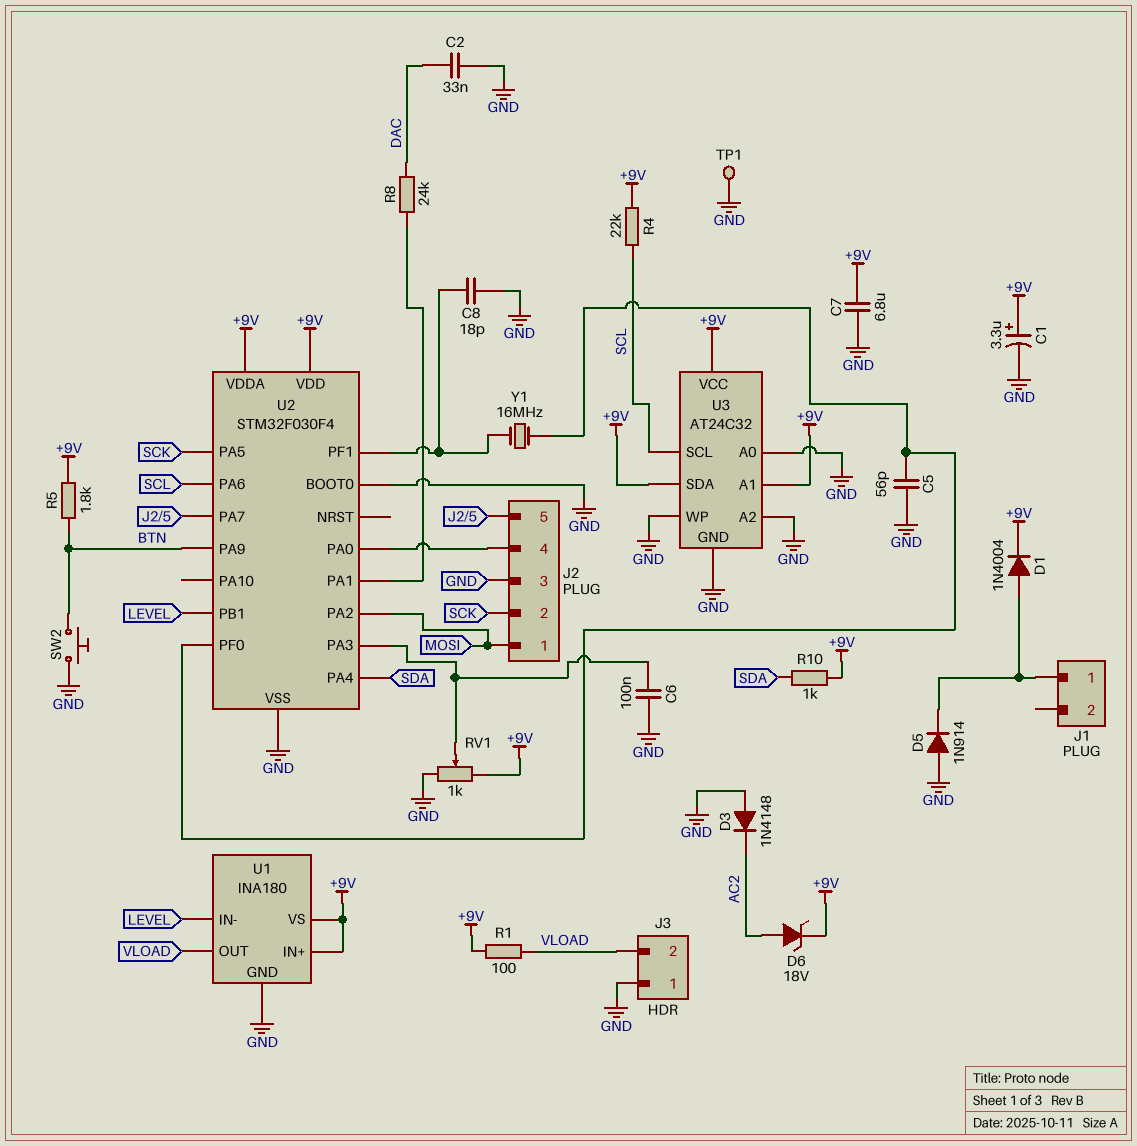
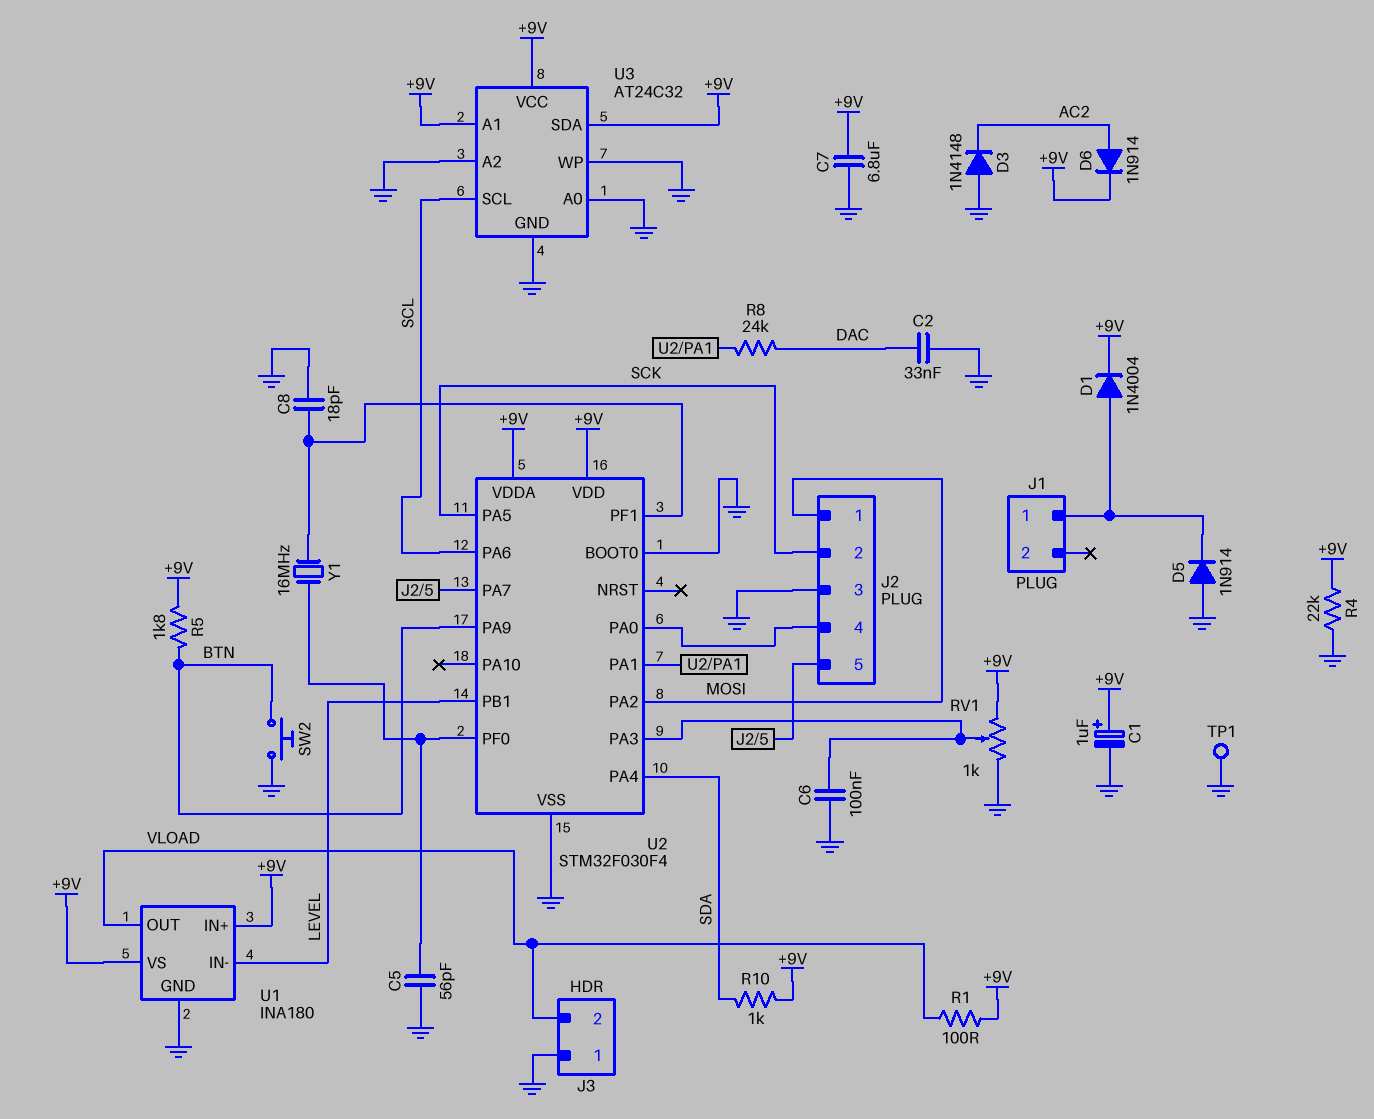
C1: 3.3uF (plus +9V, minus GND) -> 1uF (plus +9V, minus GND)
D6: zener 18V (A AC2, K +9V) -> diode 1N914 (A AC2, K +9V)
R4: 22k (+9V, SCL) -> 22k (+9V, GND)

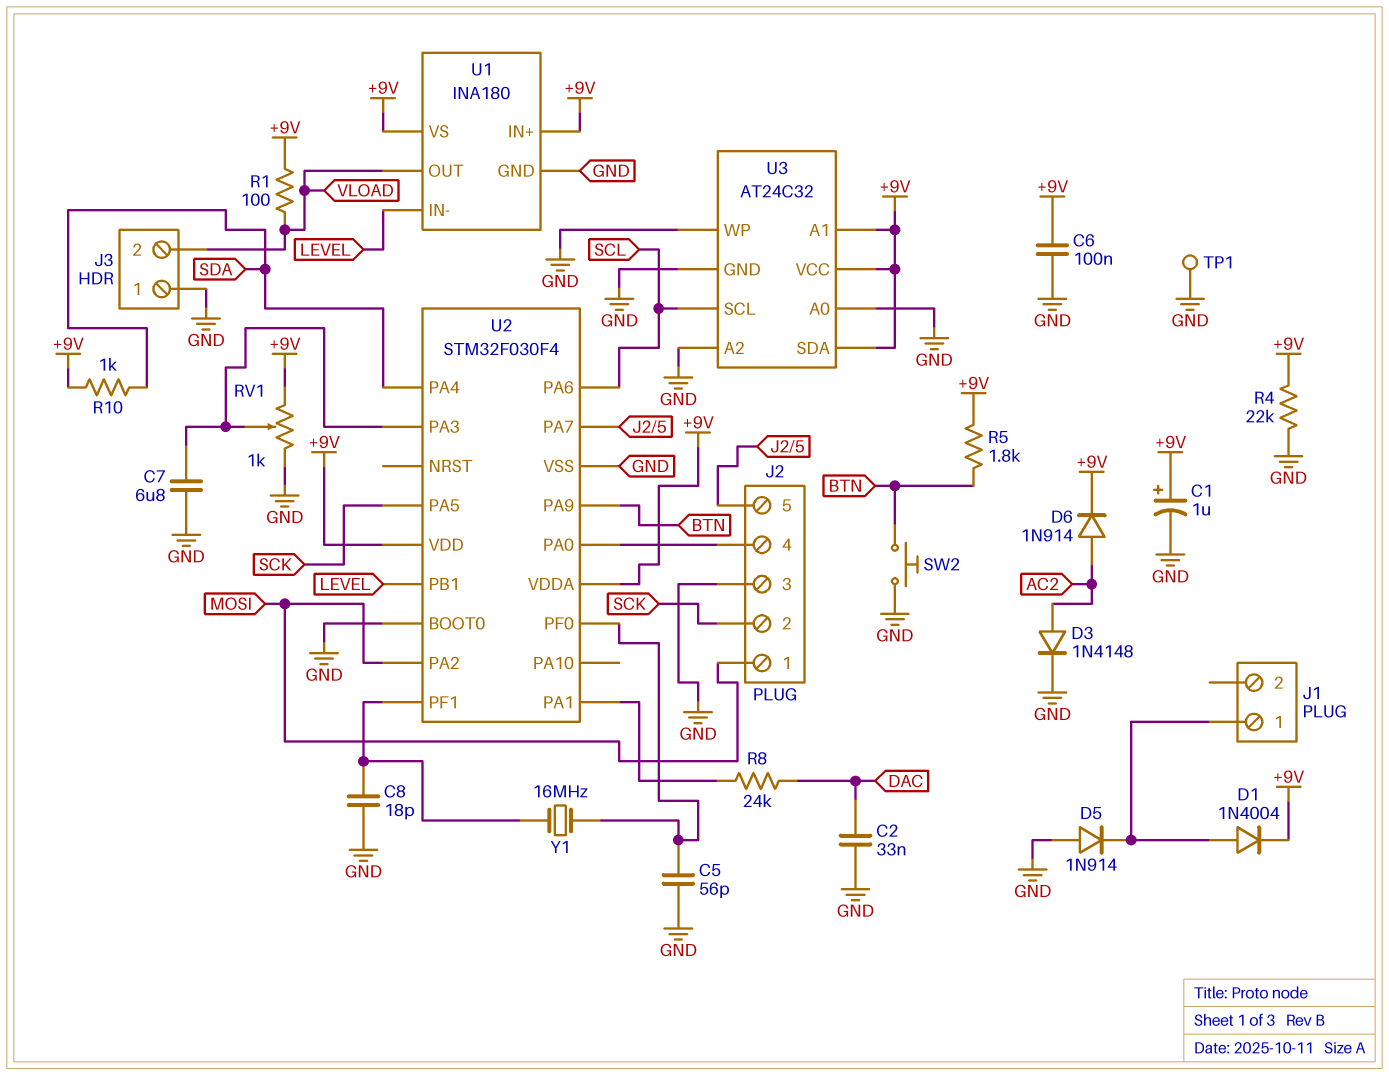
C6: 100nF (GND, U2/PA3) -> 100nF (+9V, GND)
C7: 6.8uF (+9V, GND) -> 6.8uF (GND, U2/PA3)
D3: diode 1N4148 (A GND, K AC2) -> diode 1N4148 (A AC2, K GND)

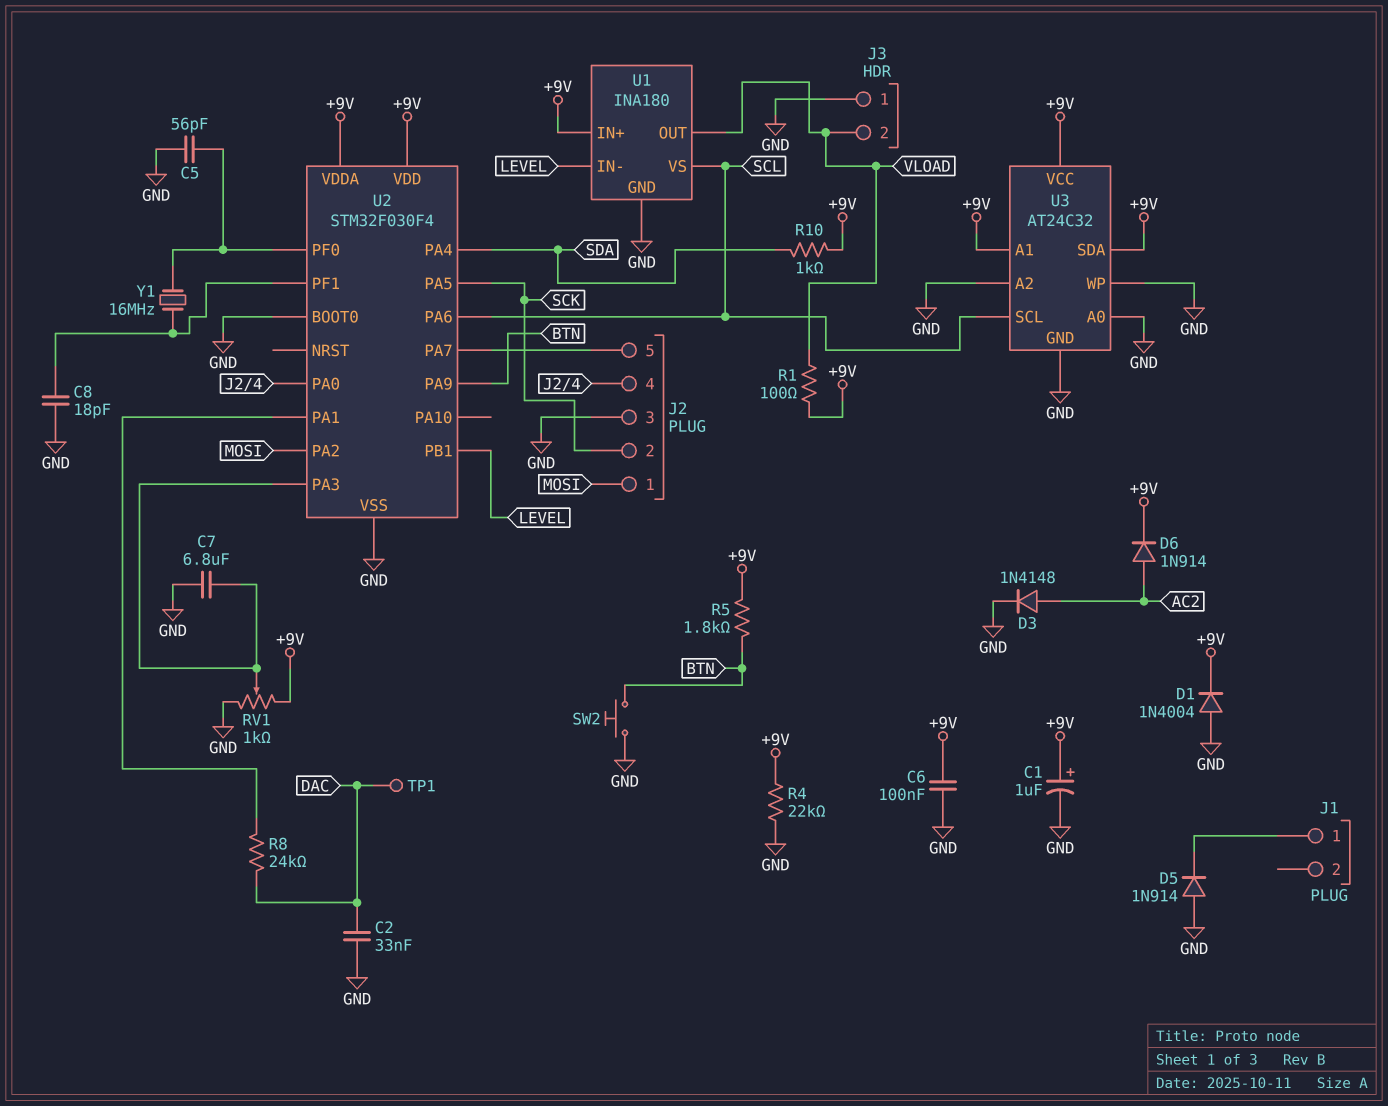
D1: diode 1N4004 (A J1/1, K +9V) -> diode 1N4004 (A GND, K +9V)
TP1: test point (GND) -> test point (DAC)
U1 pin VS: +9V -> SCL

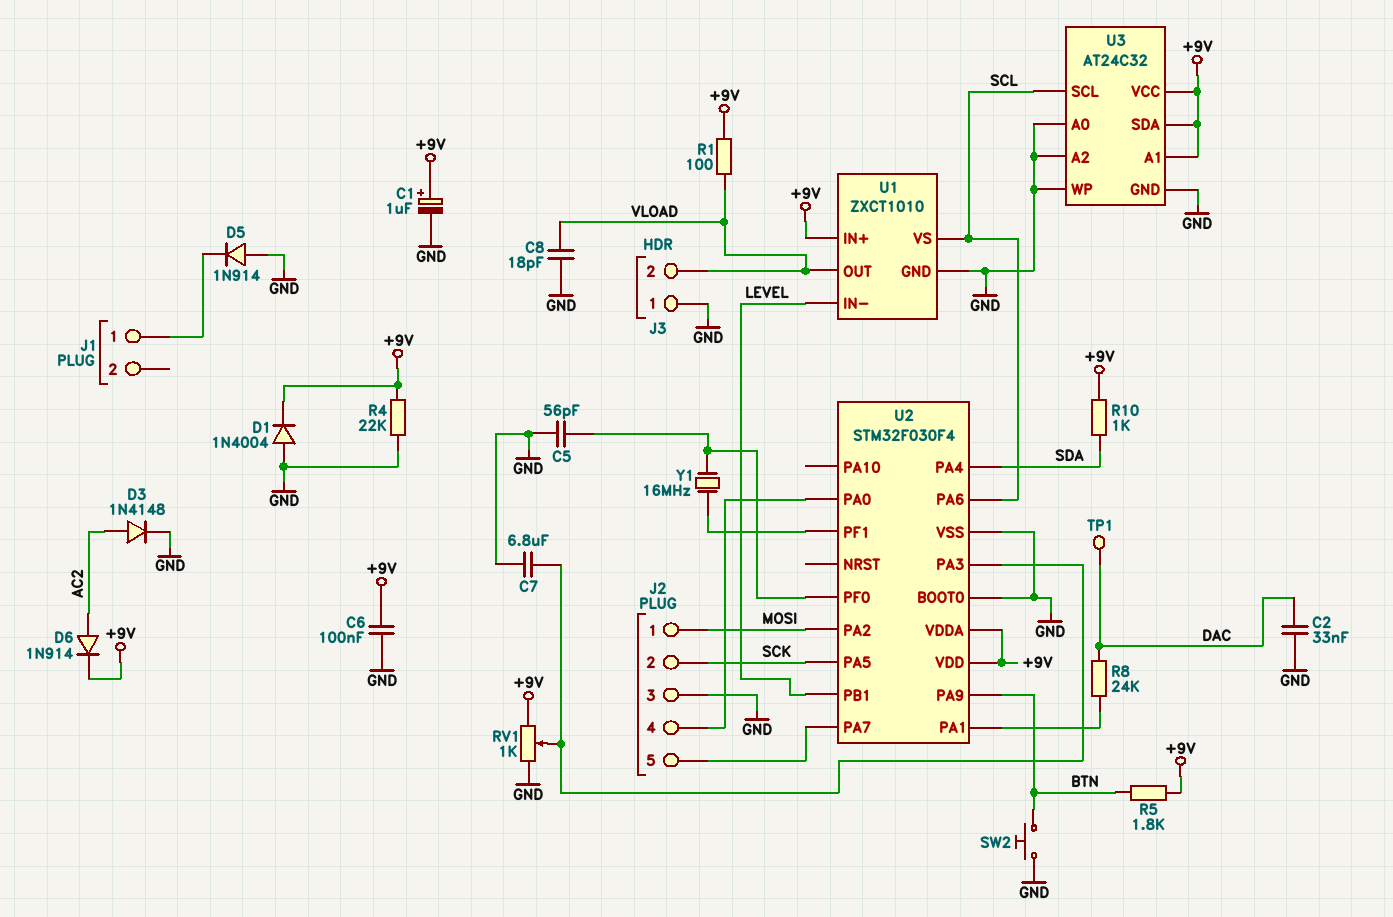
C8: 18pF (GND, U2/PF1) -> 18pF (GND, VLOAD)
U1: INA180 -> ZXCT1010

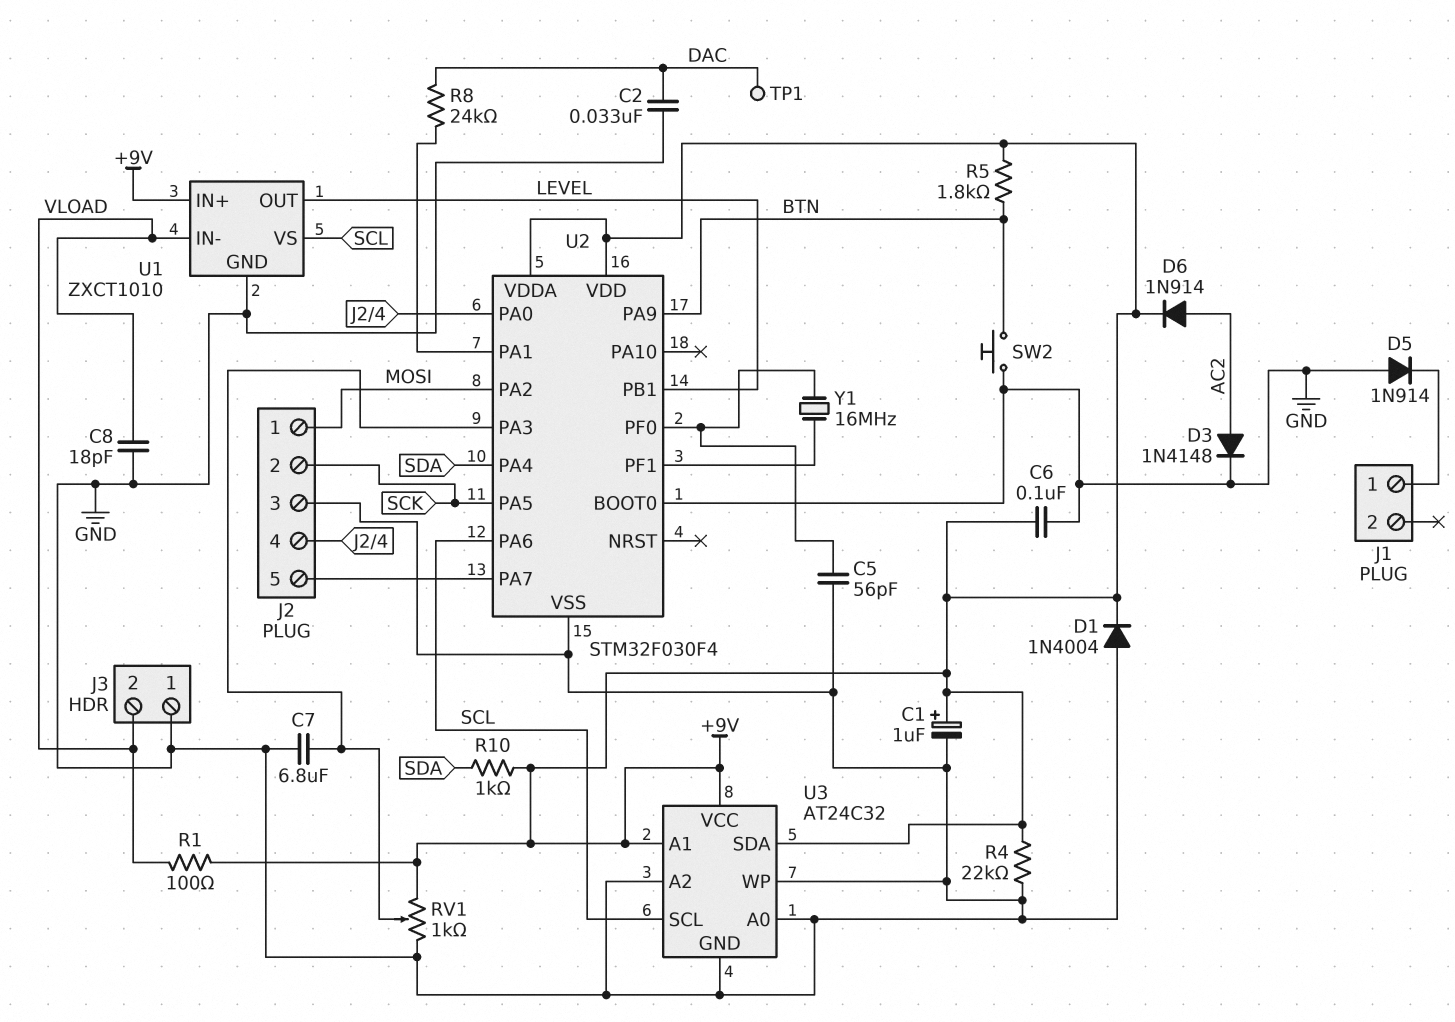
U1 pin IN-: LEVEL -> VLOAD
U1 pin OUT: VLOAD -> LEVEL

